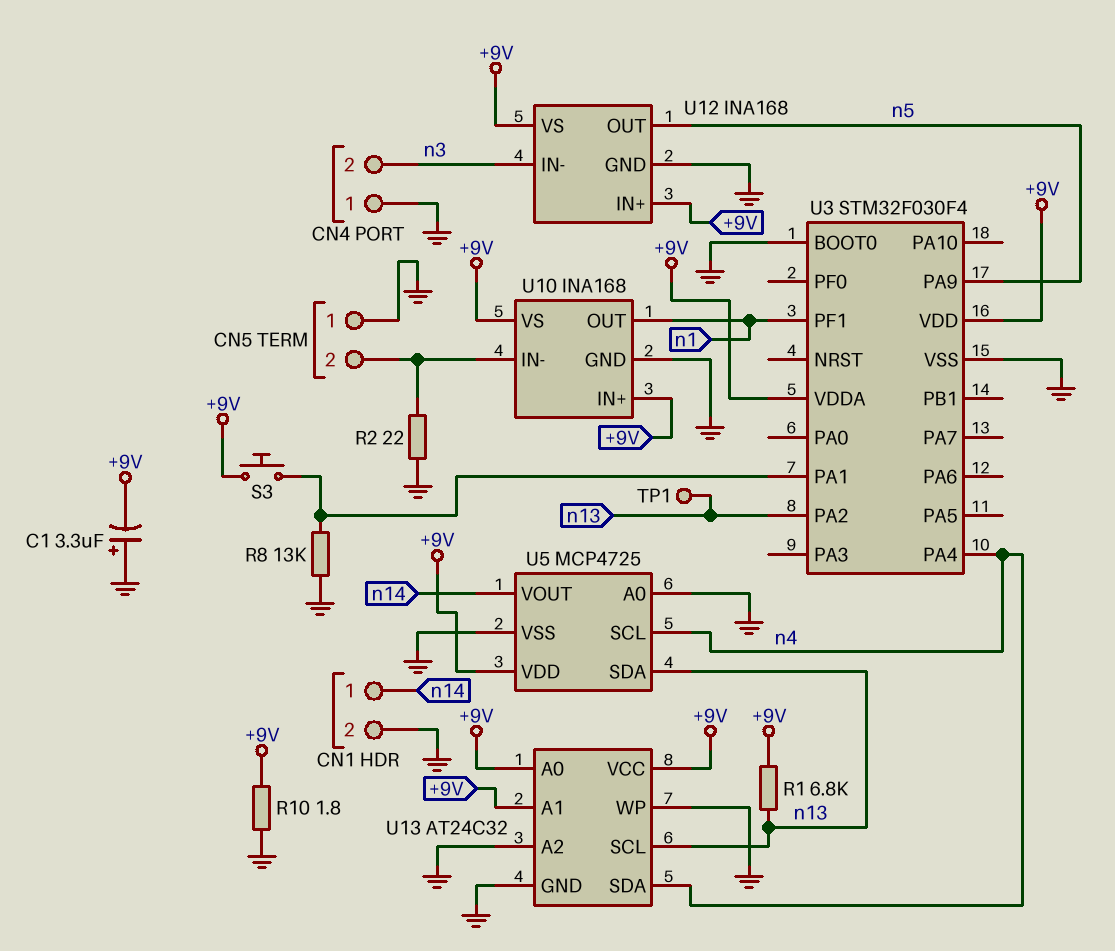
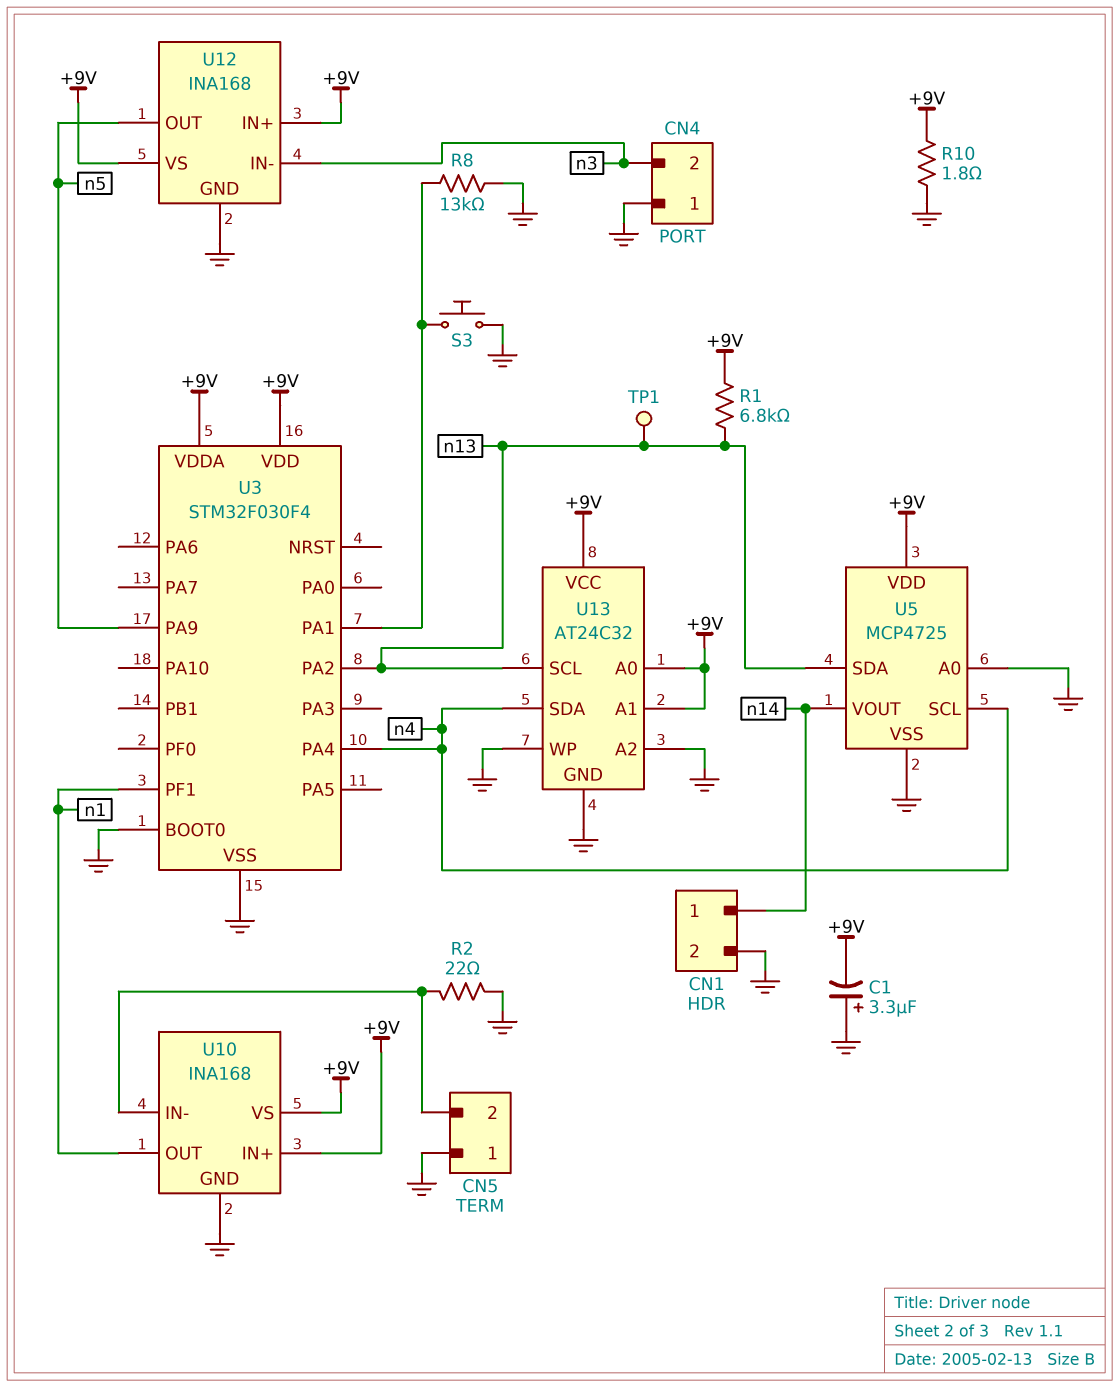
S3: button (+9V, U3/PA1) -> button (GND, U3/PA1)

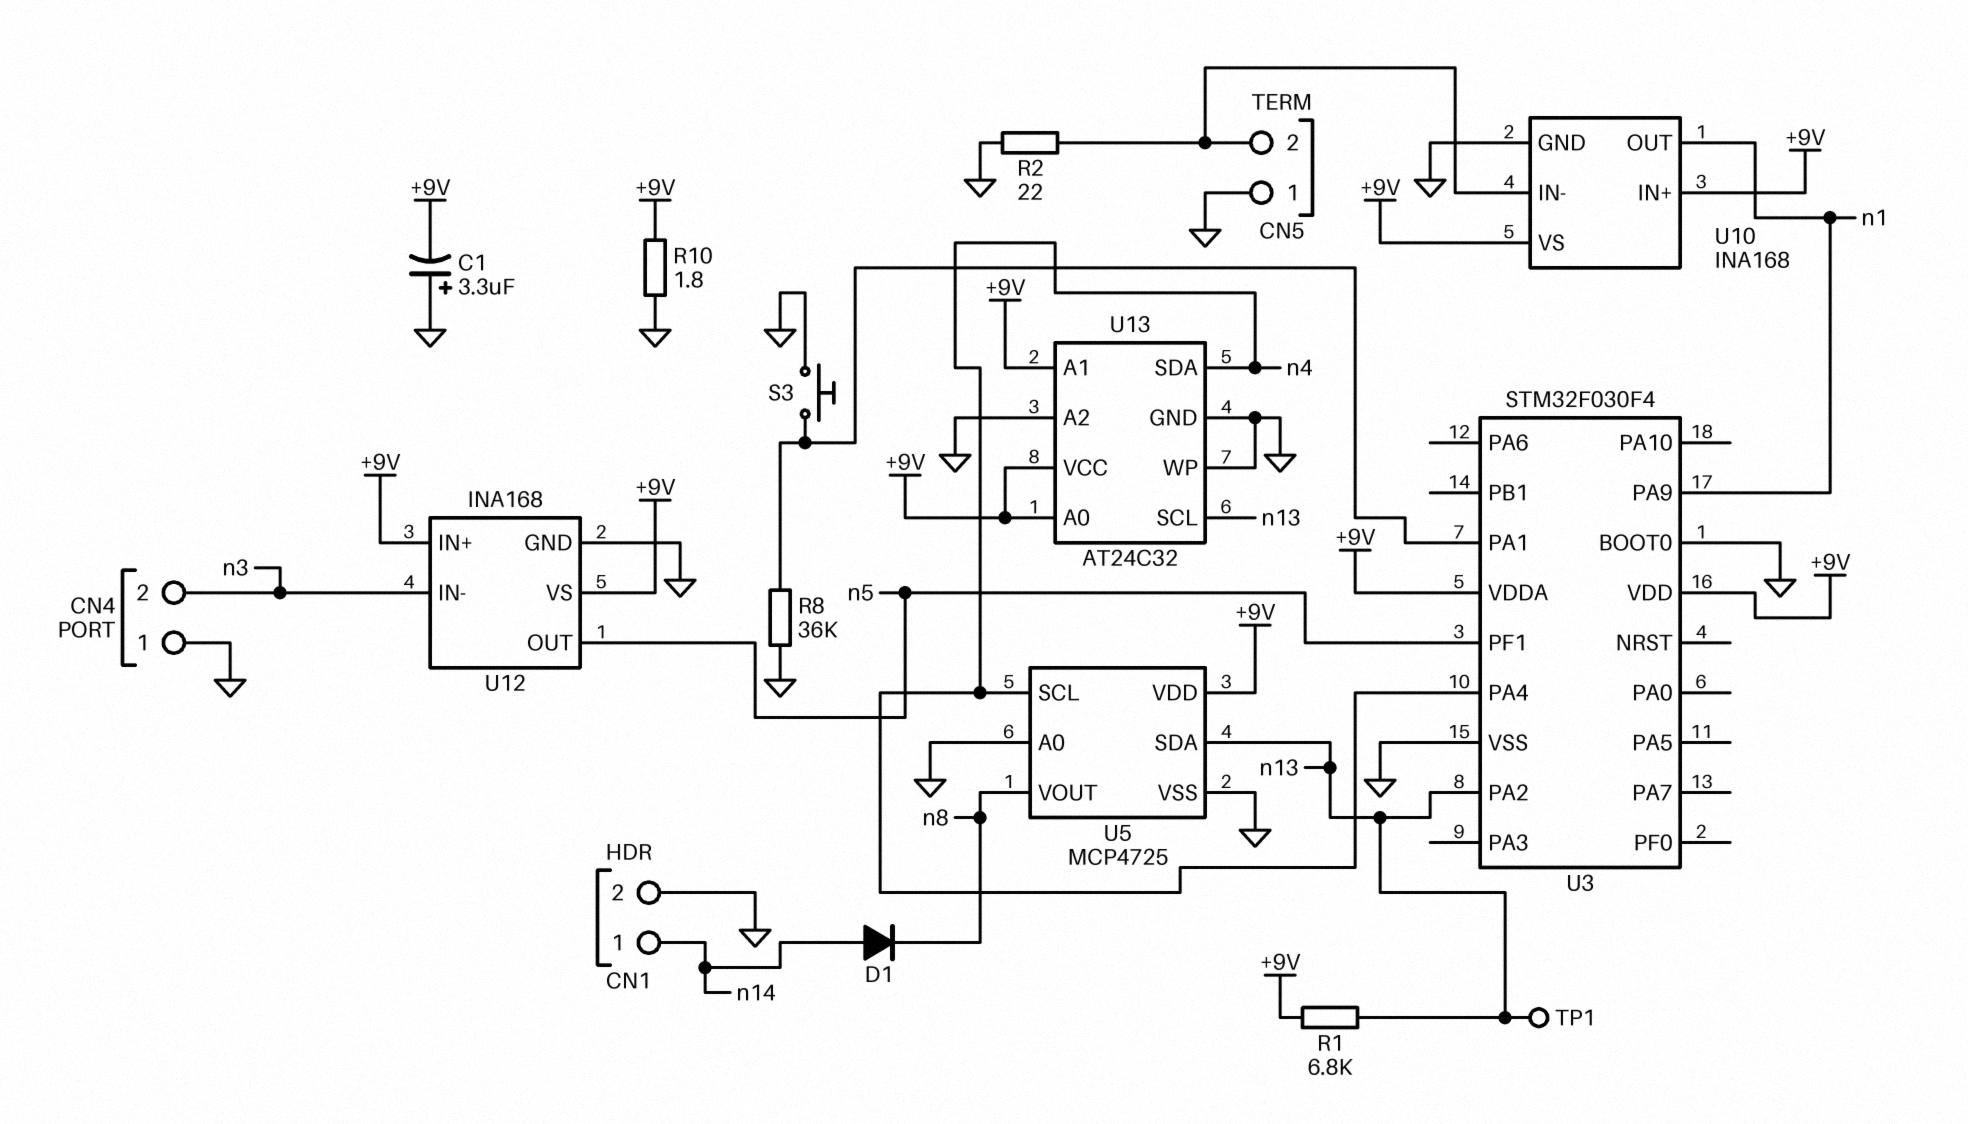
D1: none -> diode (A n14, K n8)
R8: 13k (GND, U3/PA1) -> 36k (GND, U3/PA1)
U3 pin PA9: n5 -> n1
U3 pin PF1: n1 -> n5
U5 pin VOUT: n14 -> n8

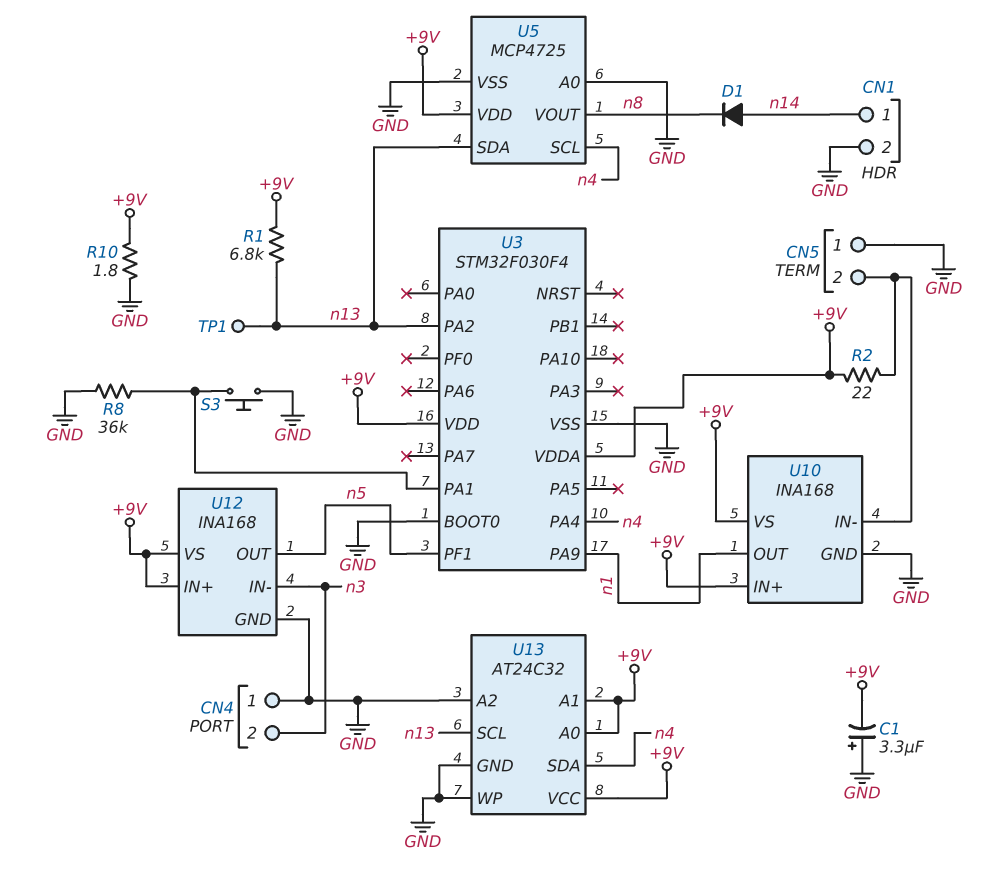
R2: 22 (CN5/2, GND) -> 22 (+9V, CN5/2)

